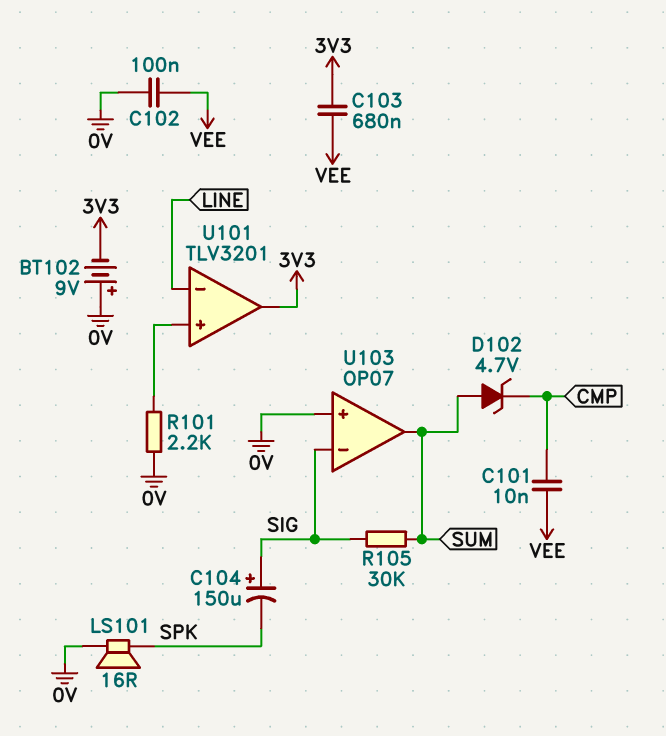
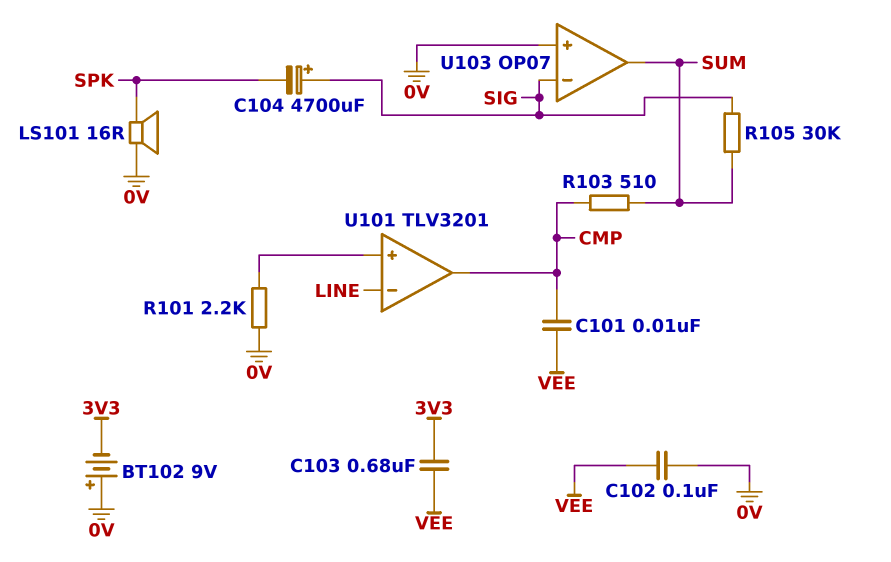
C104: 150uF (plus SIG, minus SPK) -> 4700uF (plus SIG, minus SPK)
D102: zener 4.7V (A SUM, K CMP) -> none
R103: none -> 510 (CMP, SUM)
U101 pin out: 3V3 -> CMP

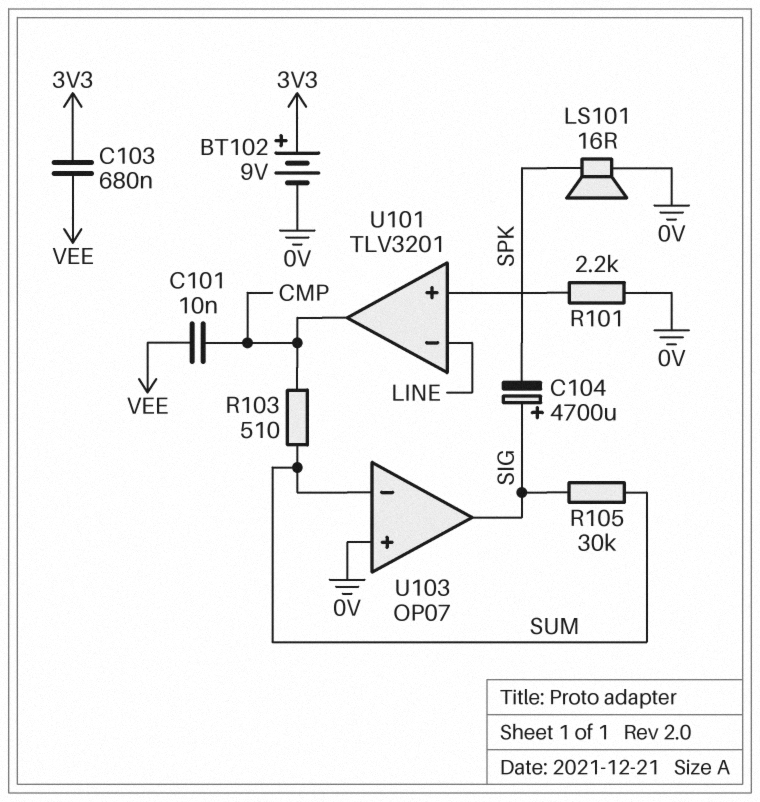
BT102: 9V (plus 0V, minus 3V3) -> 9V (plus 3V3, minus 0V)
C102: 100nF (0V, VEE) -> none
U103 pin in-: SIG -> SUM
U103 pin out: SUM -> SIG

